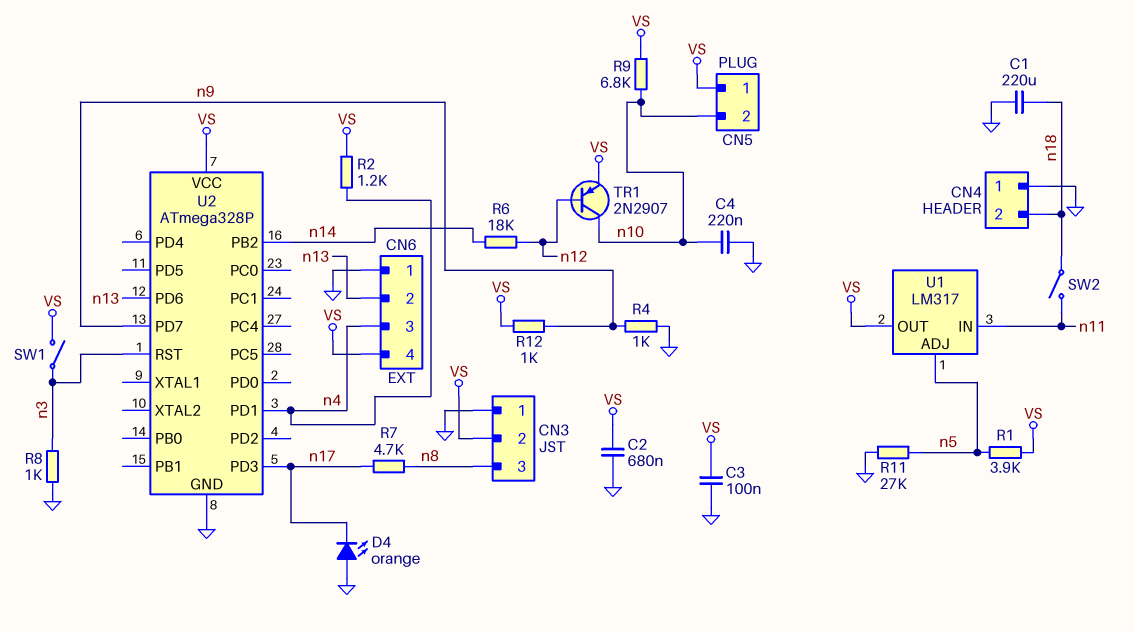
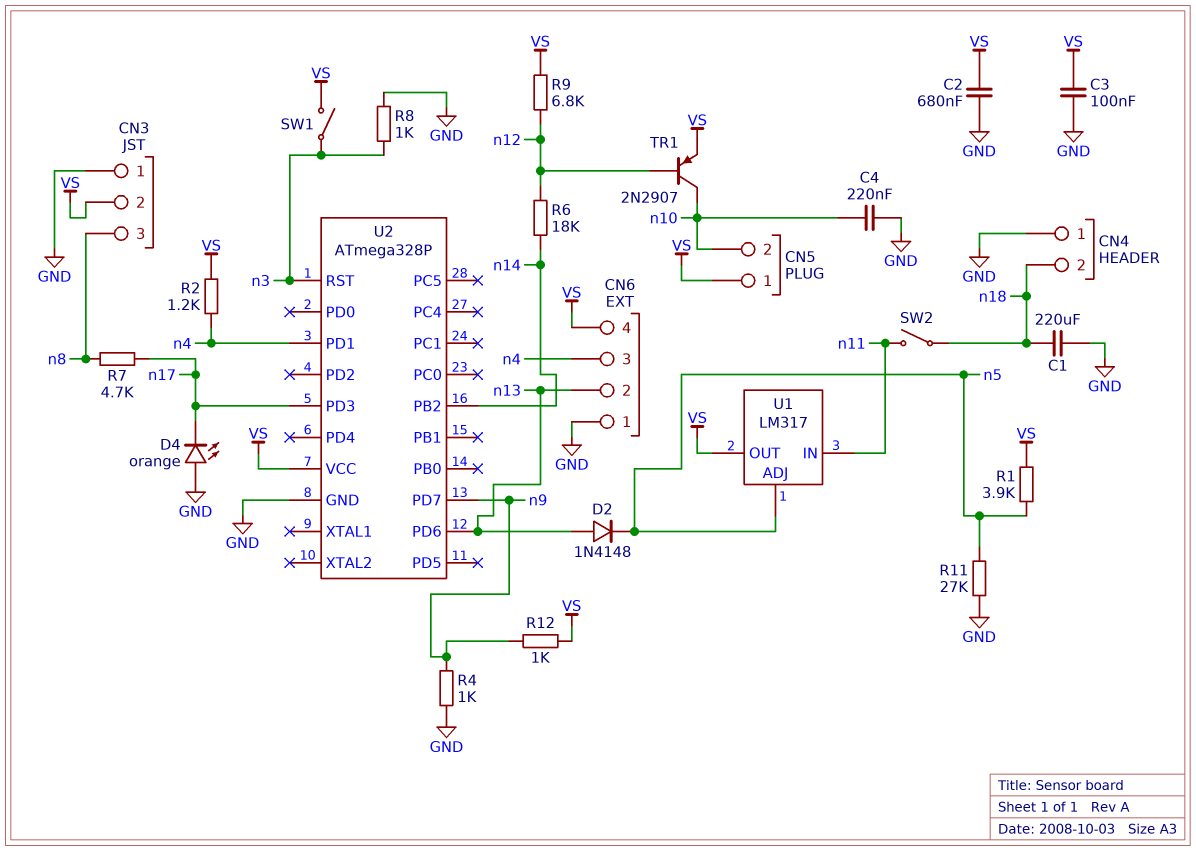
D2: none -> diode 1N4148 (A n13, K n5)
R9: 6.8k (VS, n10) -> 6.8k (VS, n12)

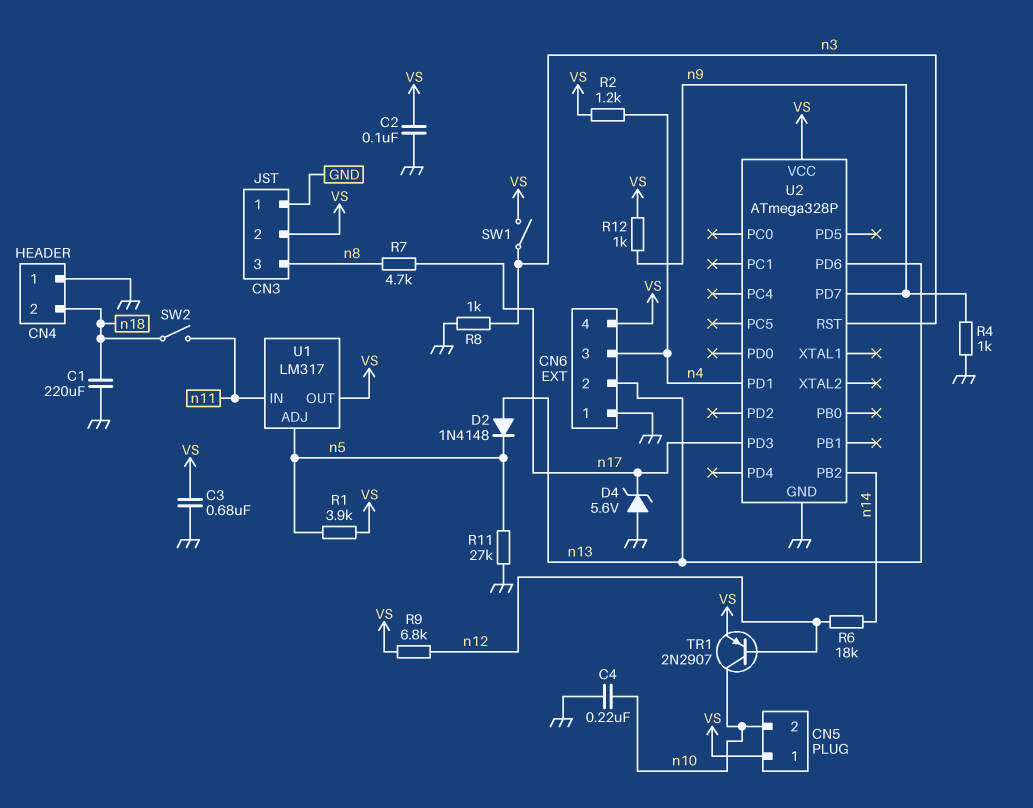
C2: 680nF (GND, VS) -> 100nF (GND, VS)
C3: 100nF (GND, VS) -> 680nF (GND, VS)
D4: LED orange (A GND, K n17) -> zener 5.6V (A GND, K n17)

